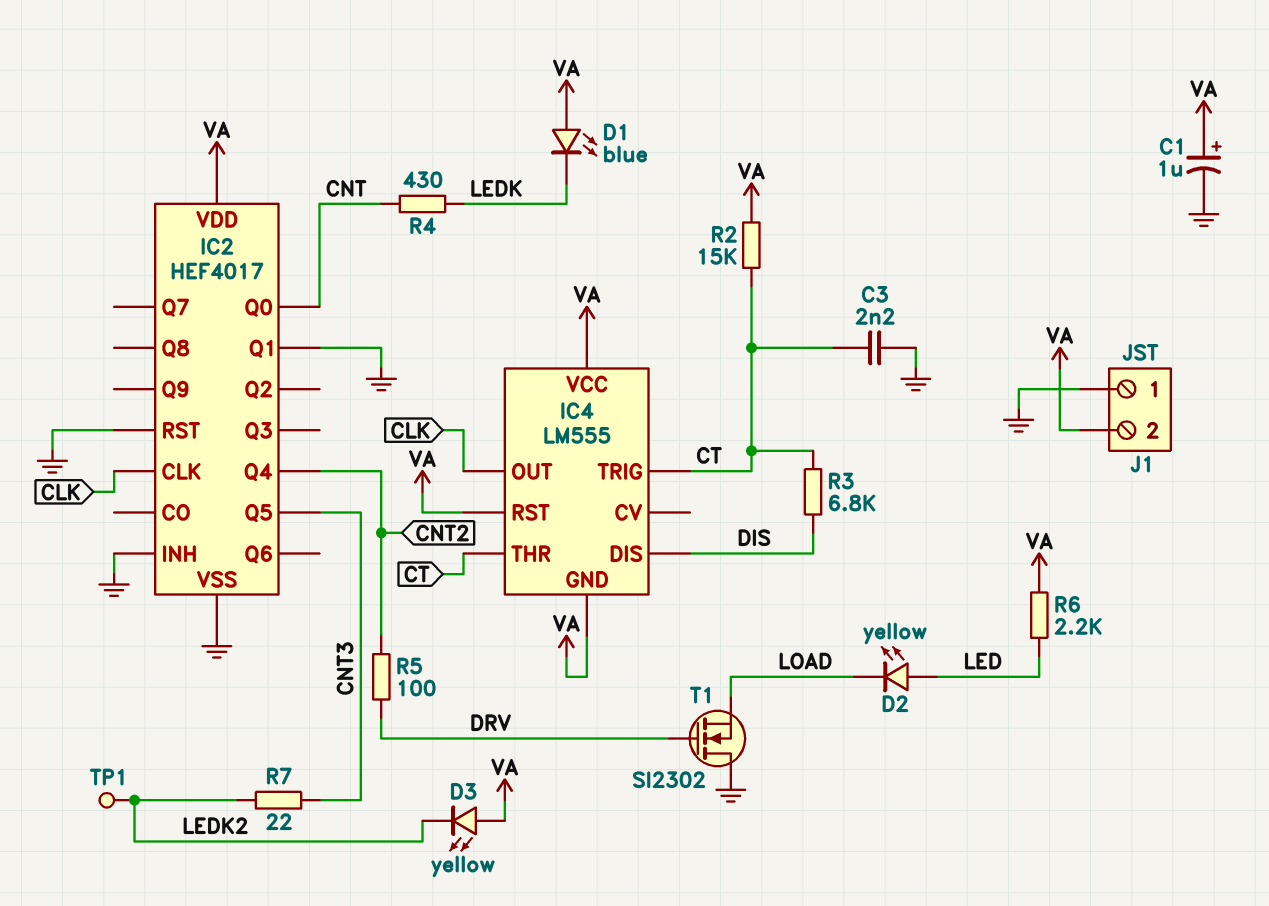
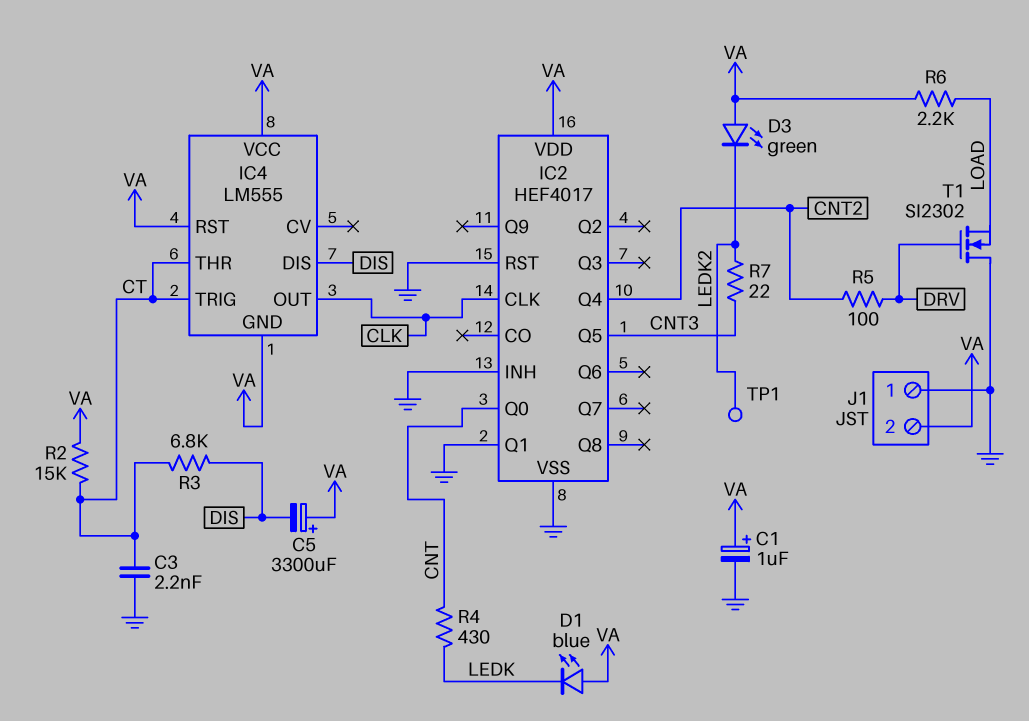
C5: none -> 3300uF (plus VA, minus DIS)
D2: LED yellow (A LED, K LOAD) -> none
D3: LED yellow (A VA, K LEDK2) -> LED green (A VA, K LEDK2)
R6: 2.2k (LED, VA) -> 2.2k (LOAD, VA)

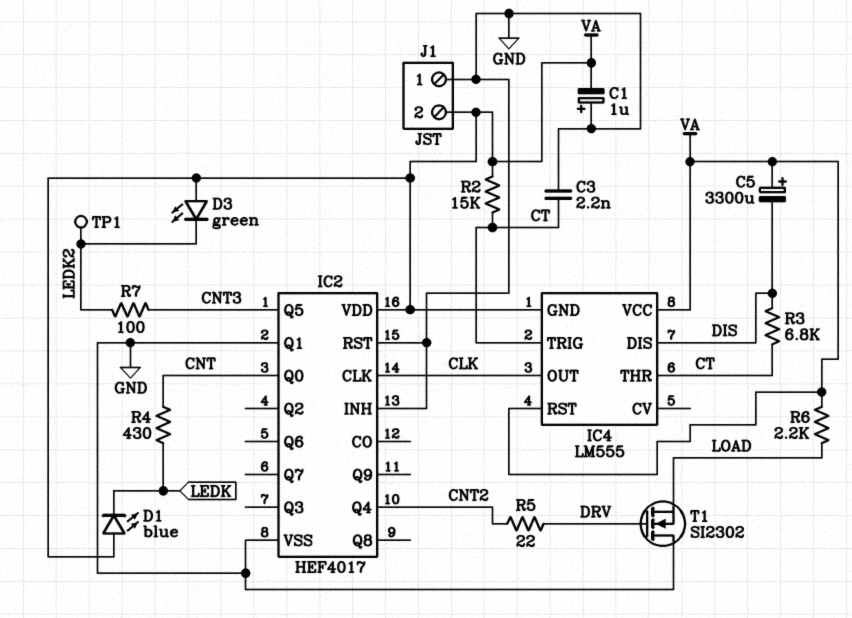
C1: 1uF (plus VA, minus GND) -> 1uF (plus GND, minus VA)
R5: 100 (CNT2, DRV) -> 22 (CNT2, DRV)
R7: 22 (CNT3, LEDK2) -> 100 (CNT3, LEDK2)

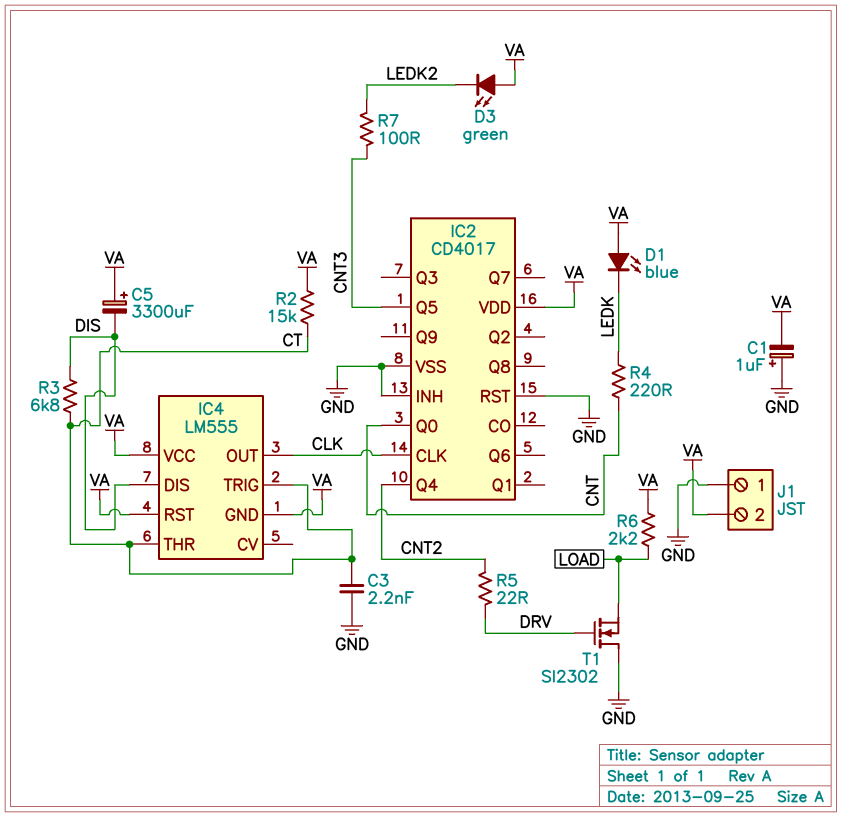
IC2: HEF4017 -> CD4017
IC2 pin Q1: GND -> none
R4: 430 (CNT, LEDK) -> 220 (CNT, LEDK)
TP1: test point (LEDK2) -> none

